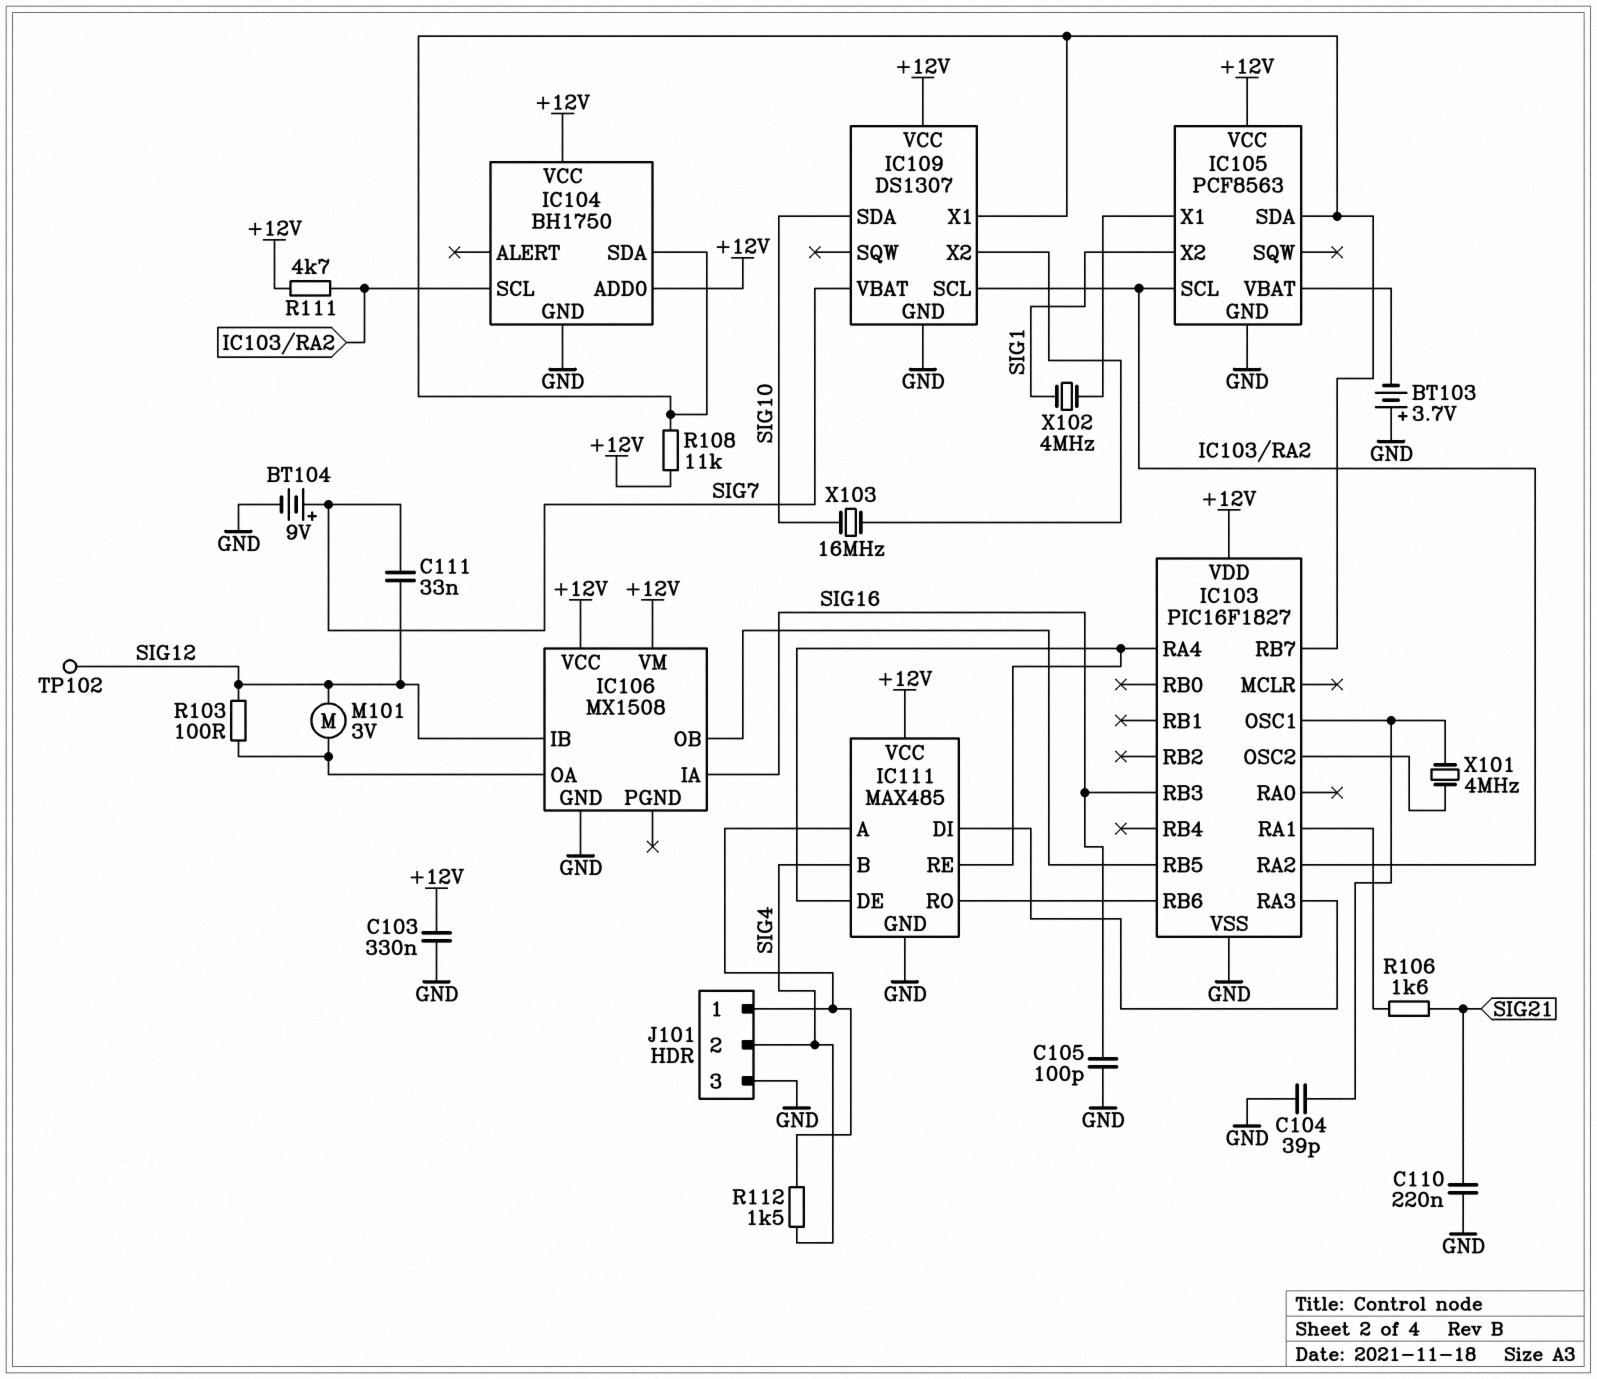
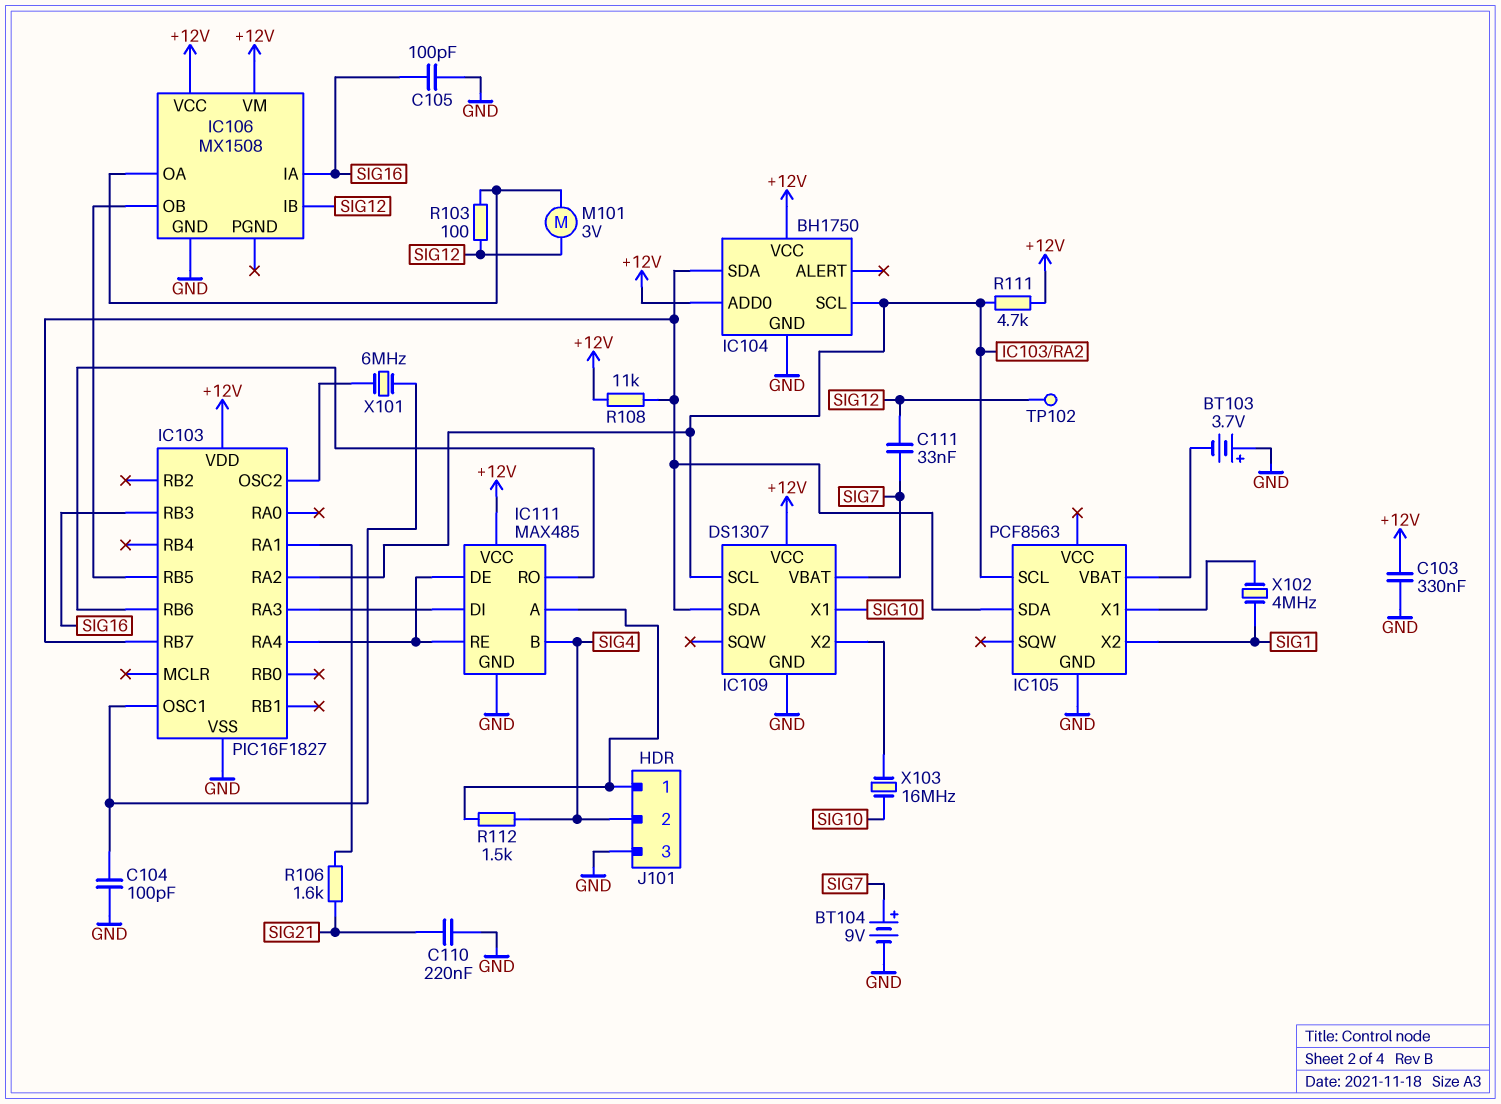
C104: 39pF (GND, IC103/OSC1) -> 100pF (GND, IC103/OSC1)
IC105 pin VCC: +12V -> none
IC109 pin SDA: SIG10 -> IC103/RB7
IC109 pin X1: IC103/RB7 -> SIG10
X101: 4MHz (IC103/OSC1, IC103/OSC2) -> 6MHz (IC103/OSC1, IC103/OSC2)

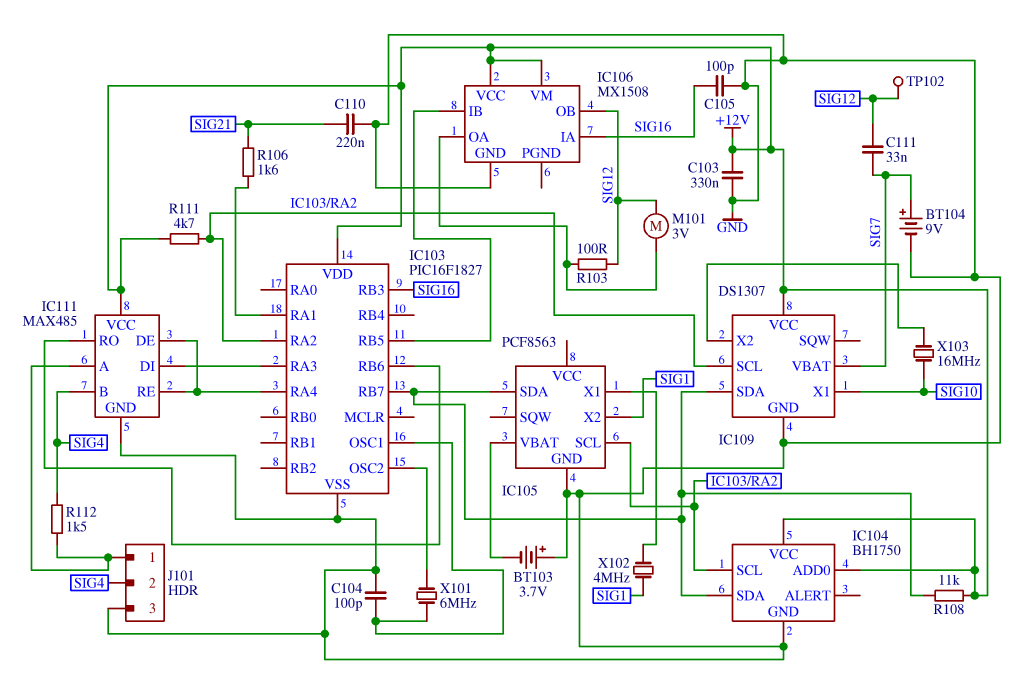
IC106 pin IB: SIG12 -> IC103/RB5
IC106 pin OB: IC103/RB5 -> SIG12

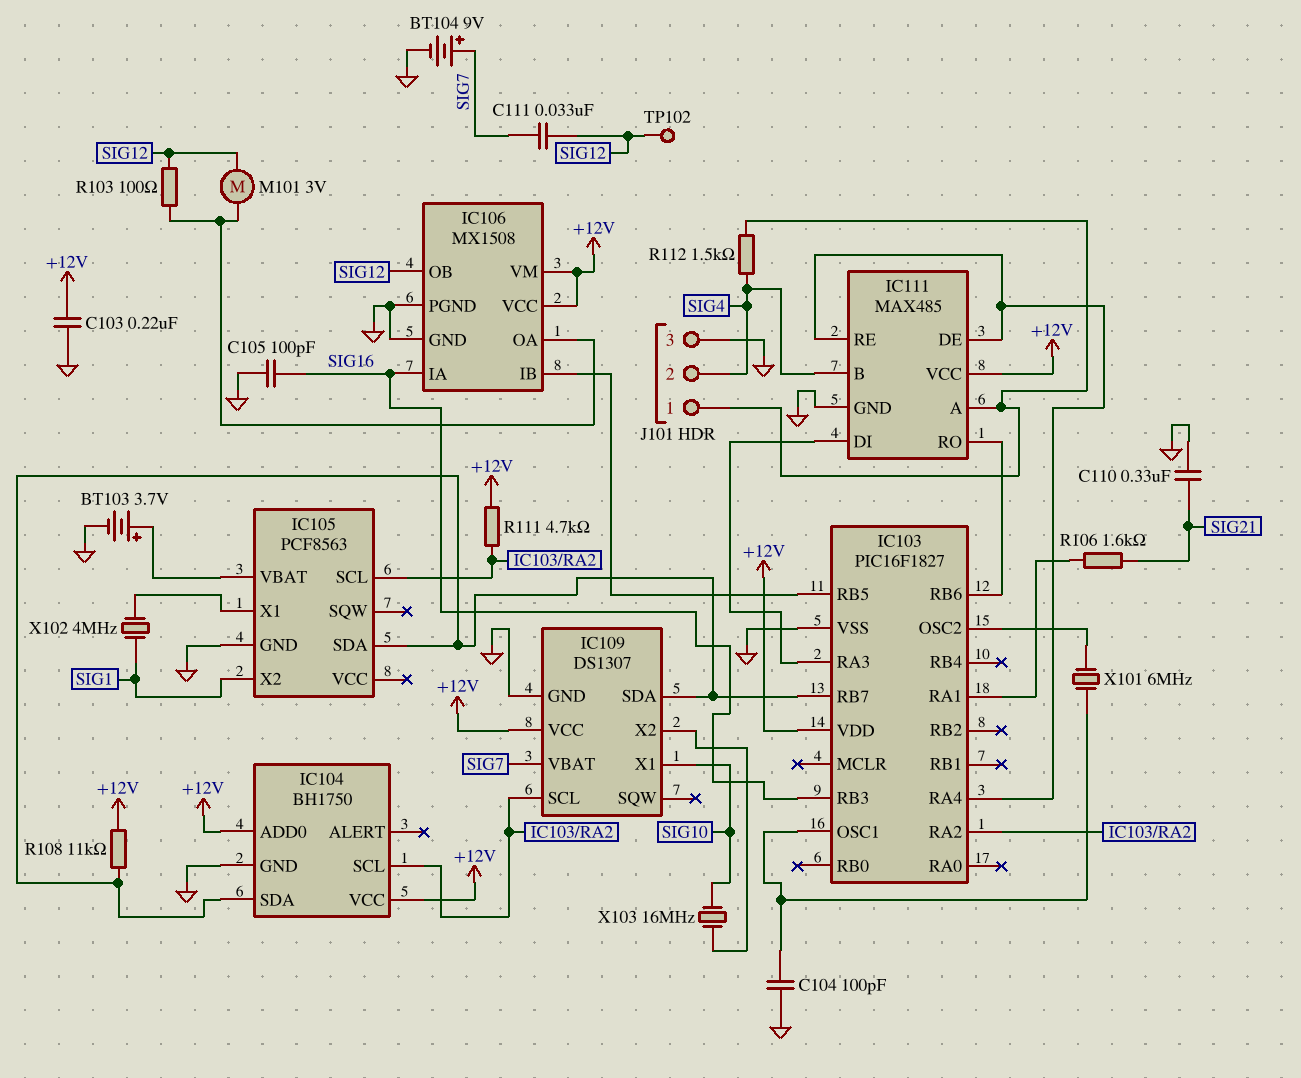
BT103: 3.7V (plus GND, minus IC105/VBAT) -> 3.7V (plus IC105/VBAT, minus GND)
C103: 330nF (+12V, GND) -> 220nF (+12V, GND)
C110: 220nF (GND, SIG21) -> 330nF (GND, SIG21)
IC106 pin PGND: none -> GND

